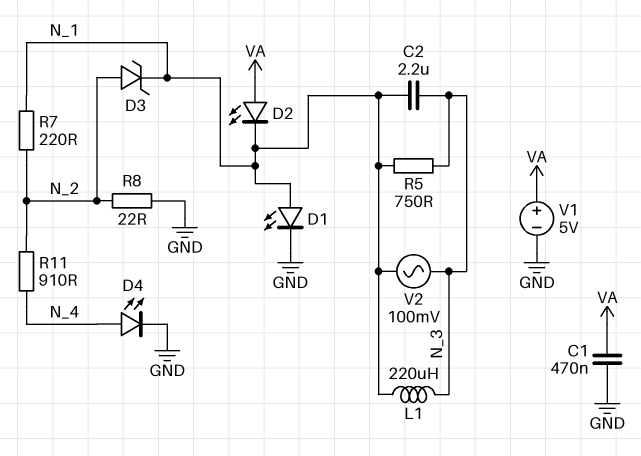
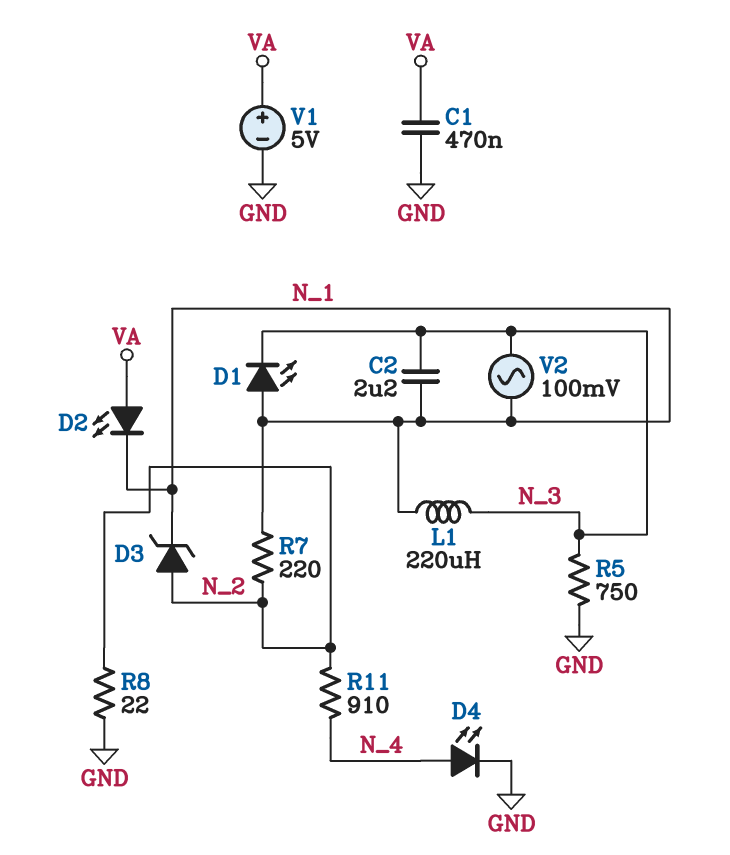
D1: LED (A N_1, K GND) -> LED (A N_1, K N_3)
R5: 750 (N_1, N_3) -> 750 (GND, N_3)

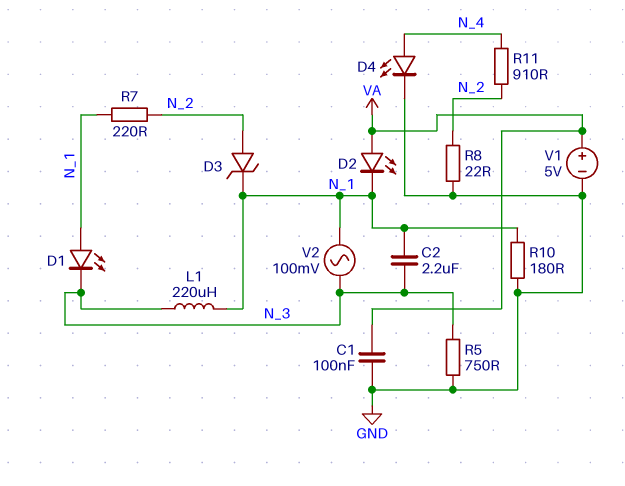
C1: 470nF (GND, VA) -> 100nF (GND, VA)
R10: none -> 180 (GND, N_1)

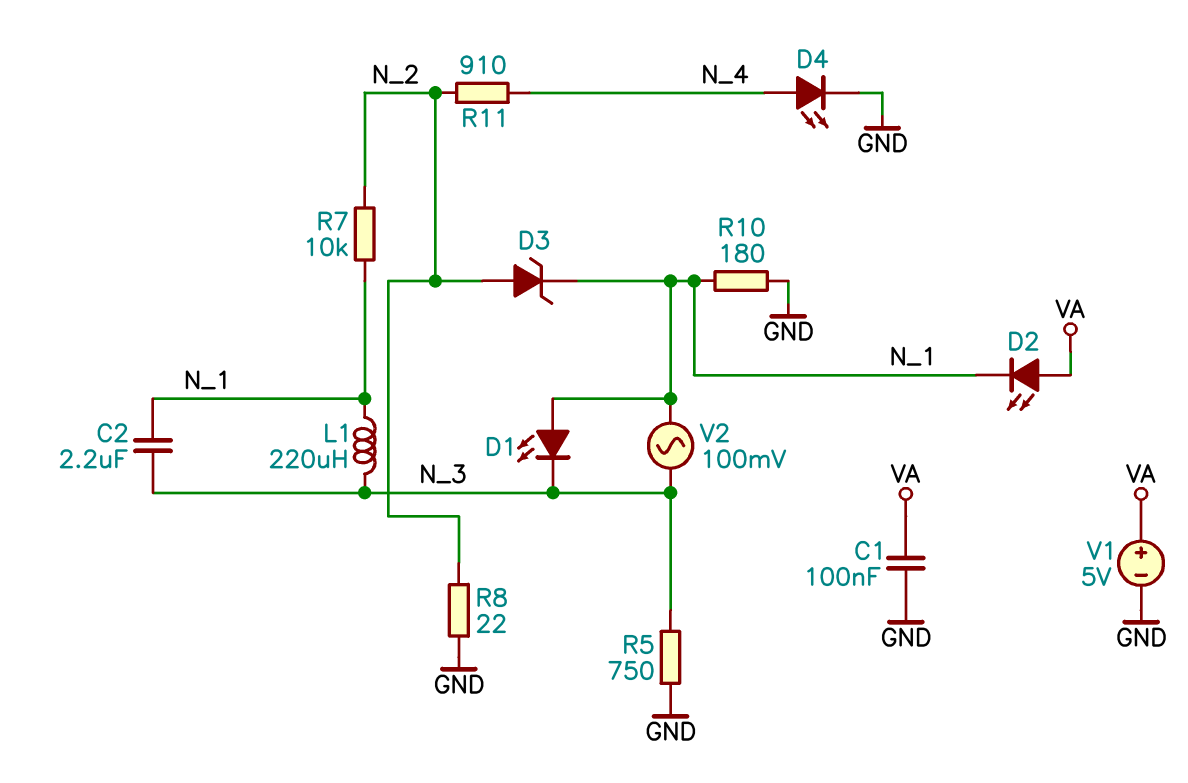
R7: 220 (N_1, N_2) -> 10k (N_1, N_2)

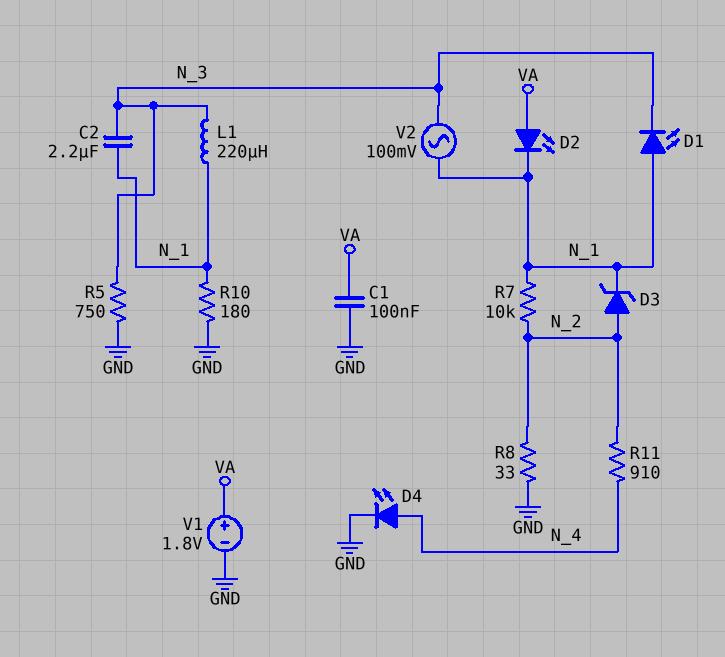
R8: 22 (GND, N_2) -> 33 (GND, N_2)
V1: 5V (plus VA, minus GND) -> 1.8V (plus VA, minus GND)

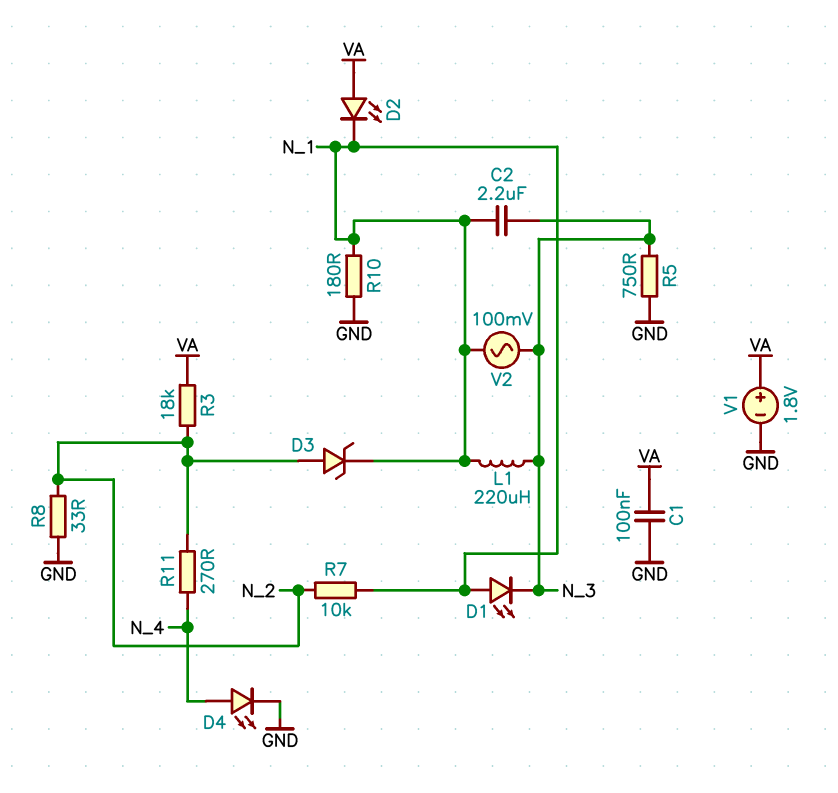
R3: none -> 18k (N_2, VA)
R11: 910 (N_2, N_4) -> 270 (N_2, N_4)

